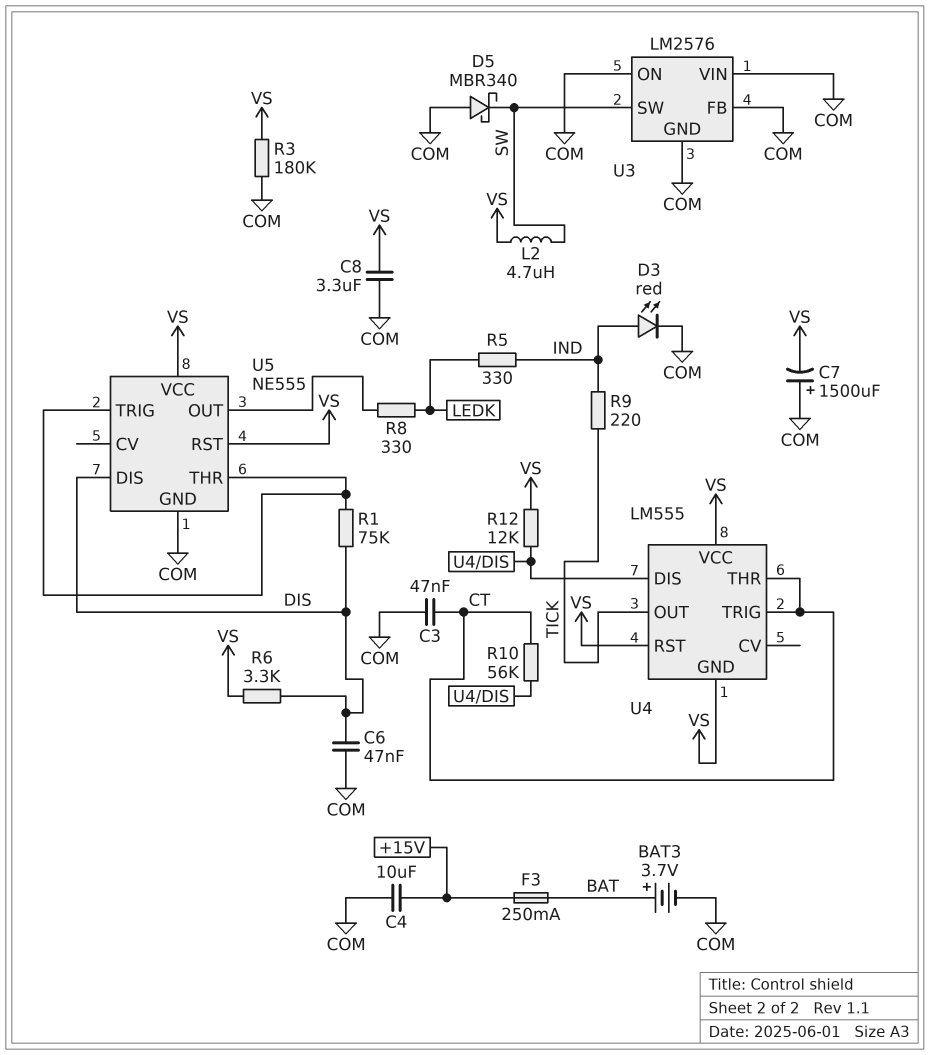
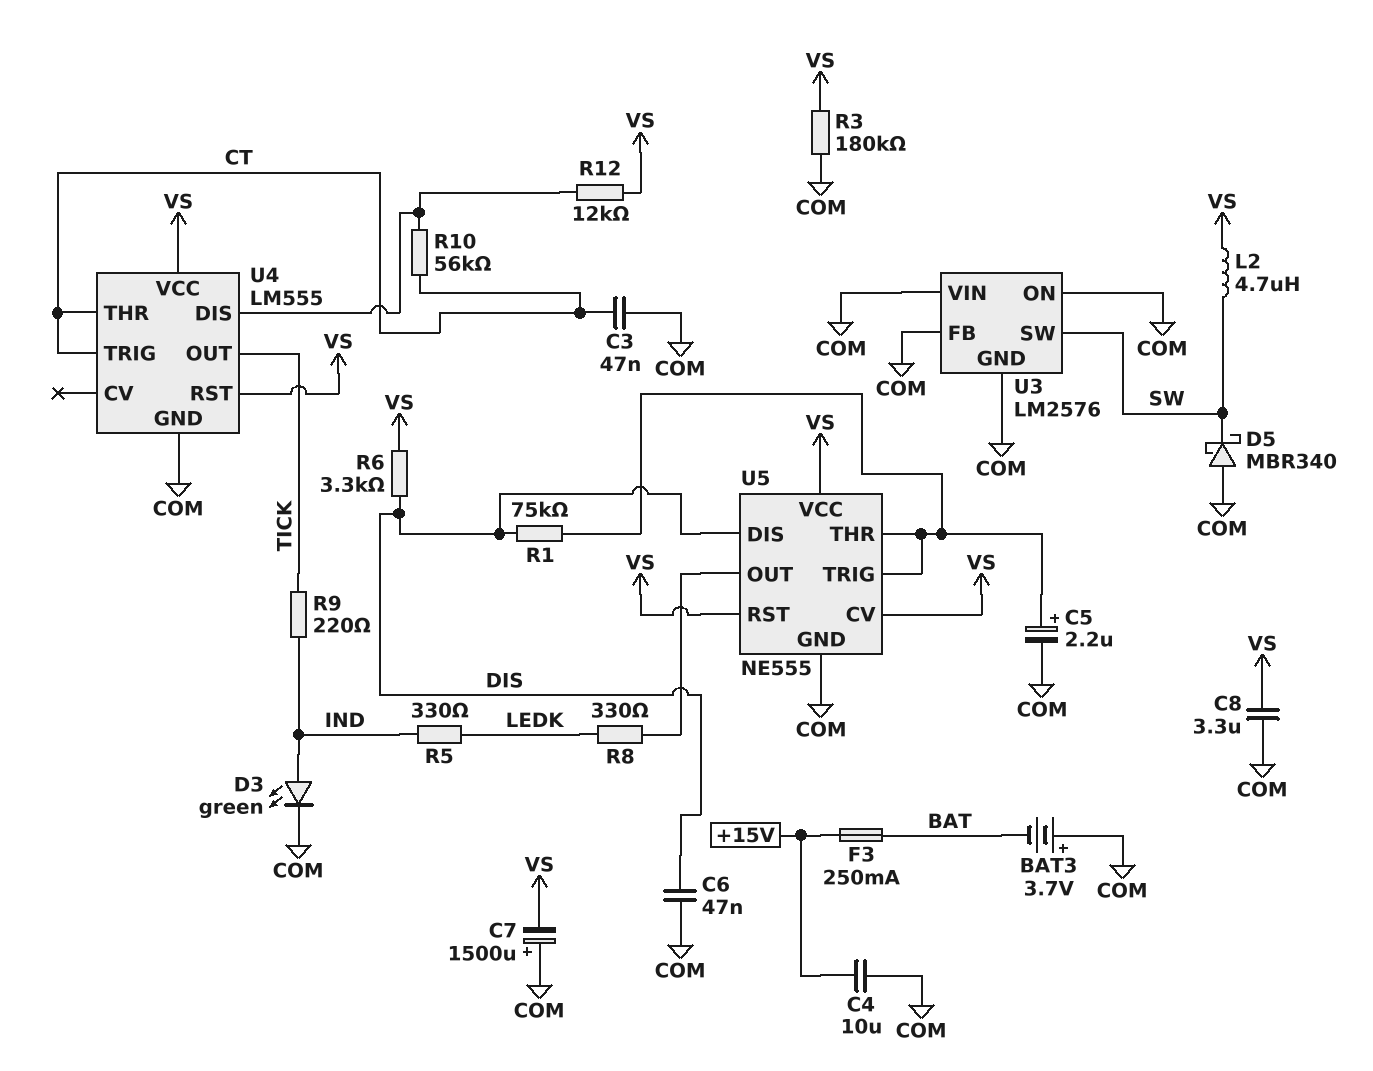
BAT3: 3.7V (plus BAT, minus COM) -> 3.7V (plus COM, minus BAT)
C5: none -> 2.2uF (plus U5/THR, minus COM)
D3: LED red (A IND, K COM) -> LED green (A IND, K COM)
U4 pin GND: VS -> COM
U5 pin CV: none -> VS

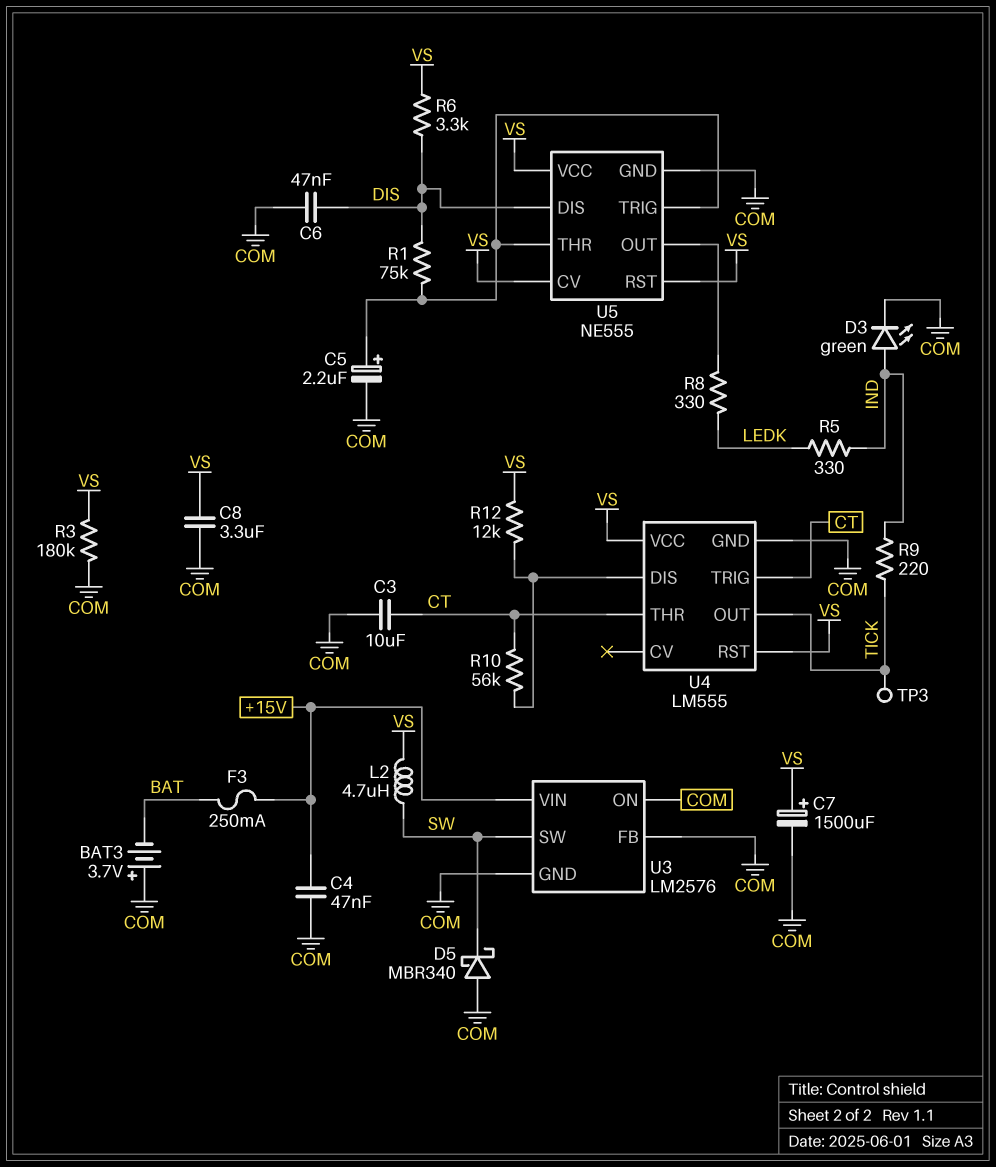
C3: 47nF (COM, CT) -> 10uF (COM, CT)
C4: 10uF (+15V, COM) -> 47nF (+15V, COM)
C7: 1500uF (plus COM, minus VS) -> 1500uF (plus VS, minus COM)
TP3: none -> test point (TICK)
U3 pin VIN: COM -> +15V

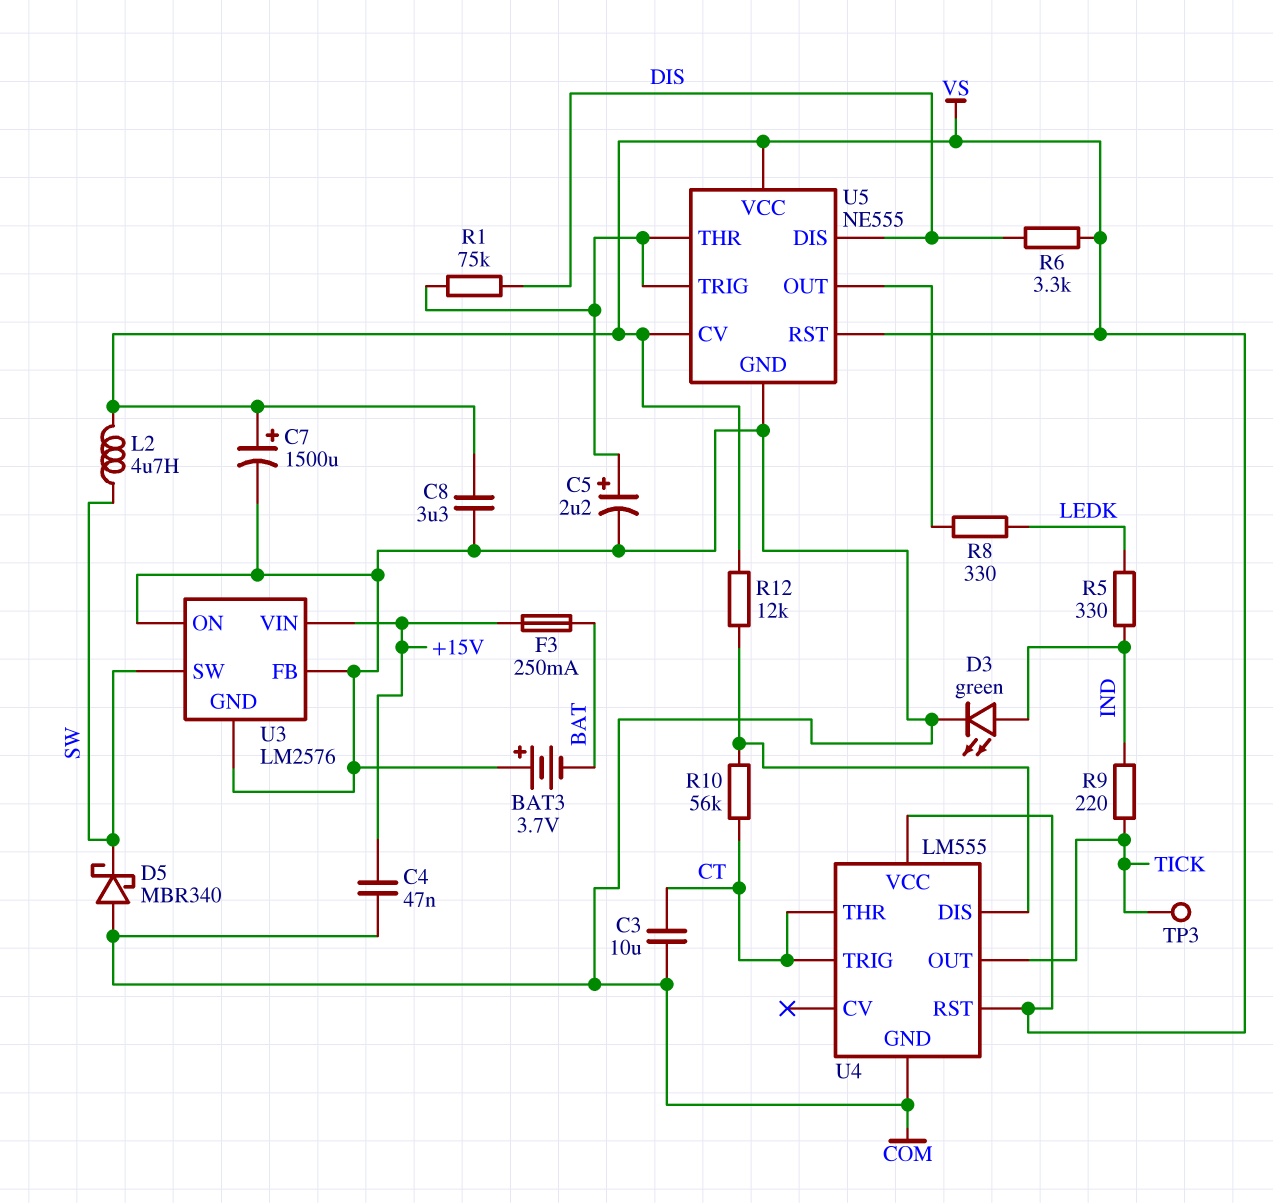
C6: 47nF (COM, DIS) -> none
R3: 180k (COM, VS) -> none

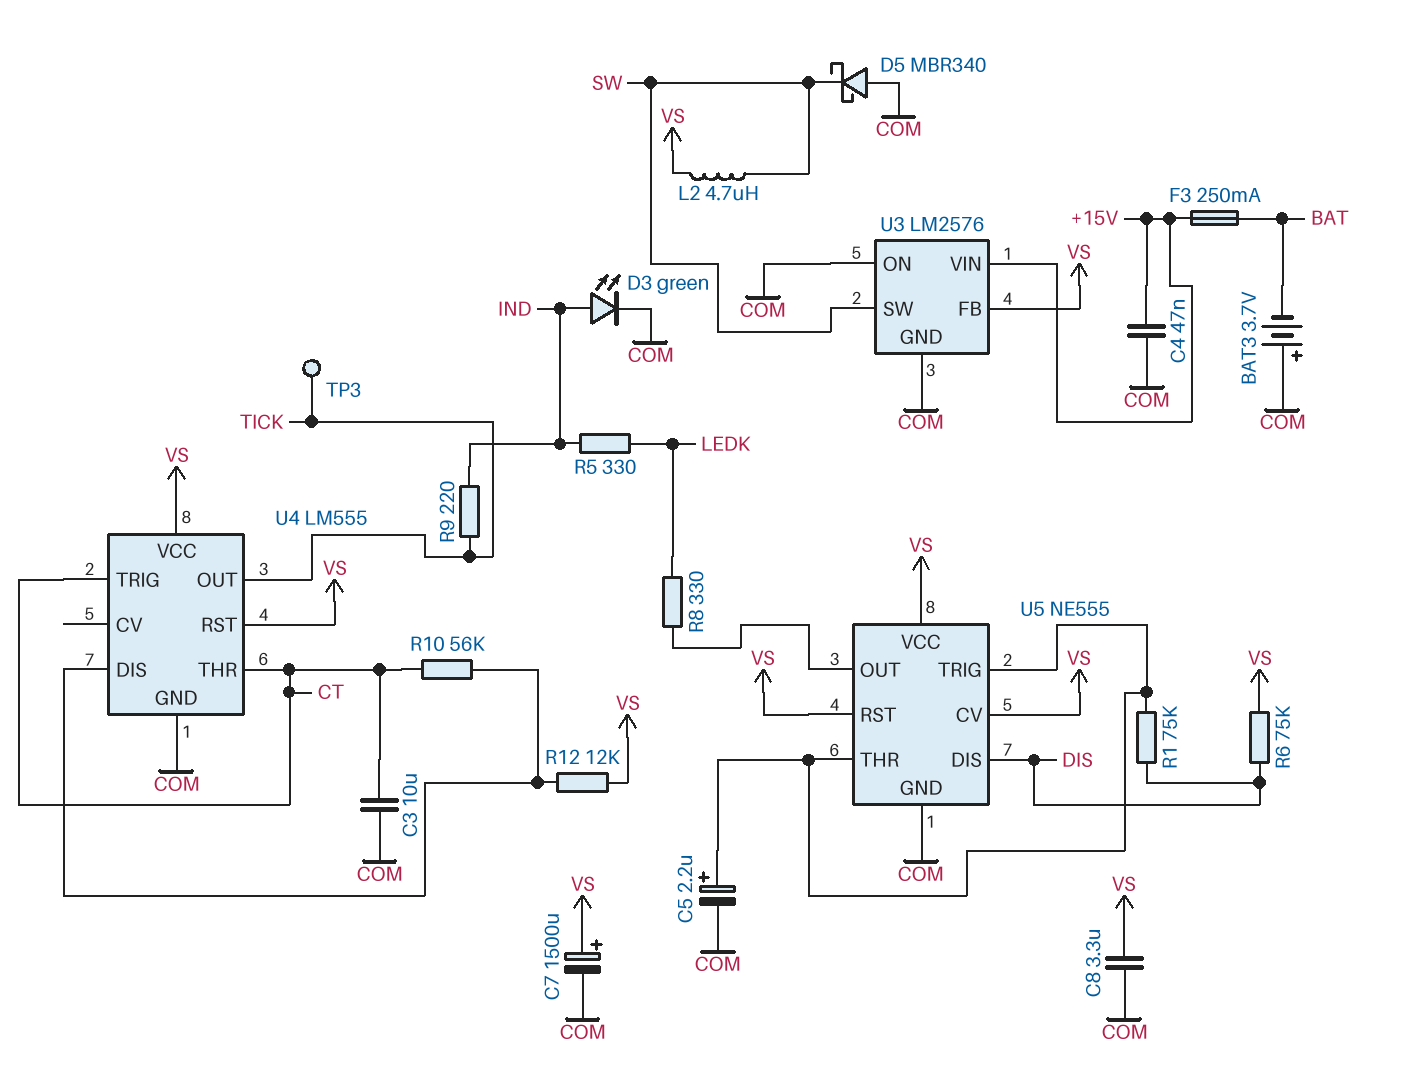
R6: 3.3k (DIS, VS) -> 75k (DIS, VS)
U3 pin FB: COM -> VS

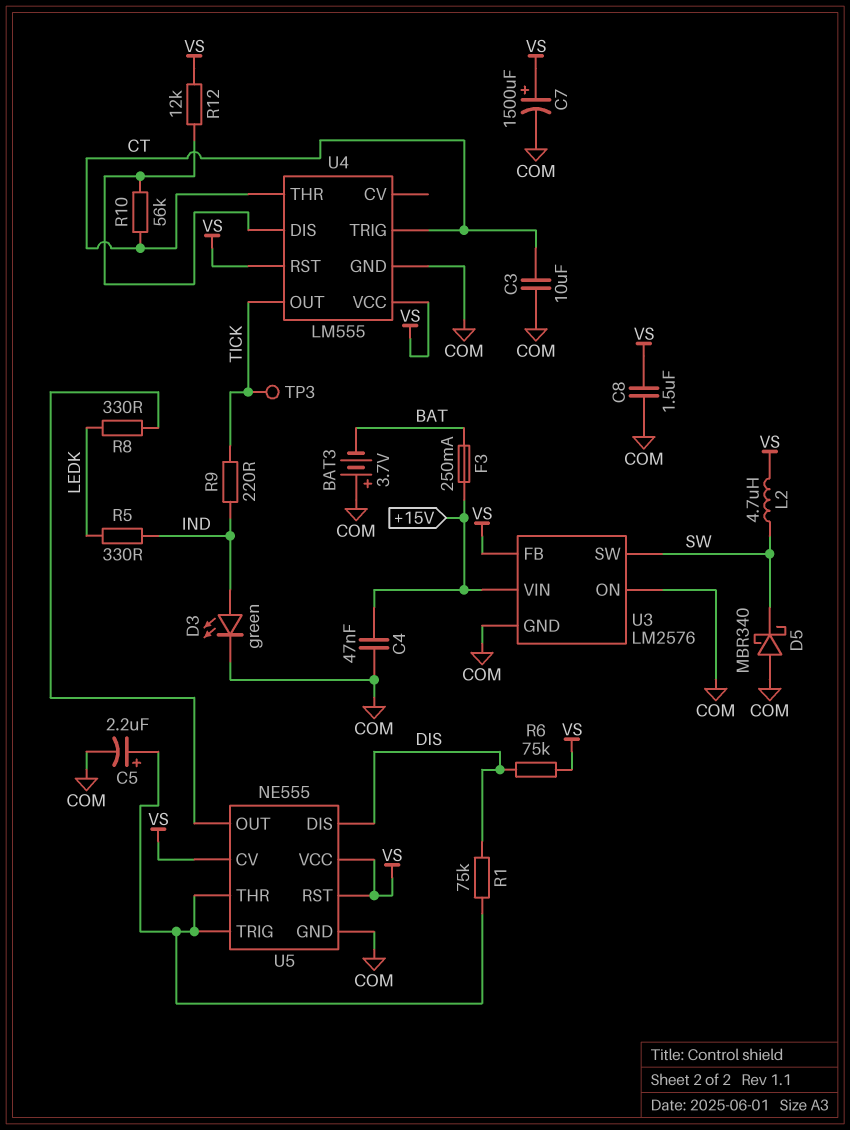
C8: 3.3uF (COM, VS) -> 1.5uF (COM, VS)

